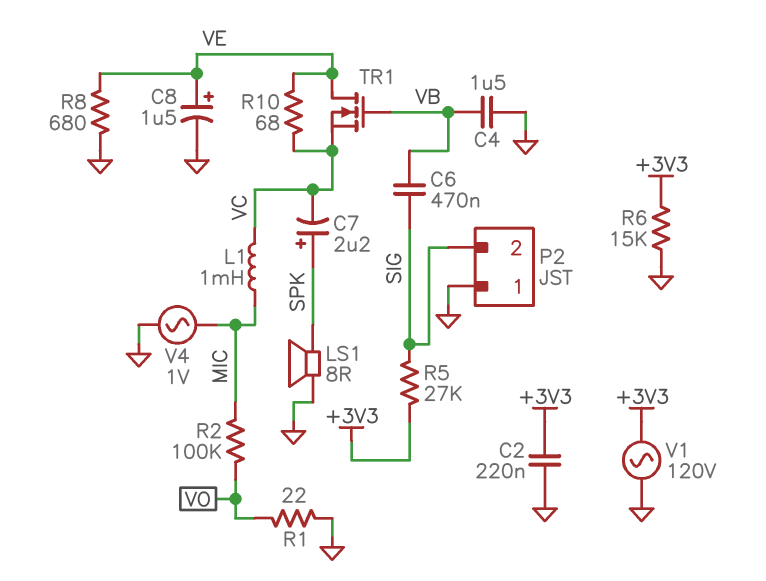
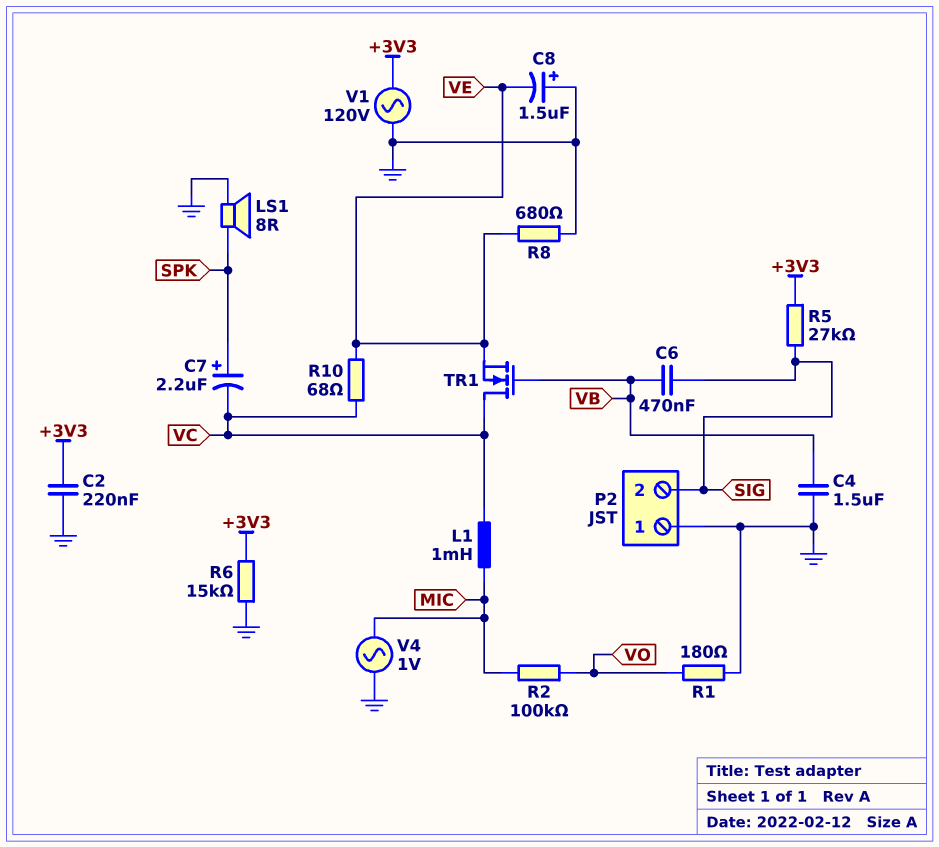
C8: 1.5uF (plus VE, minus GND) -> 1.5uF (plus GND, minus VE)
R1: 22 (GND, VO) -> 180 (GND, VO)
TR1: NMOS (G VB, D VE, S VC) -> NMOS (G VB, D VC, S VE)

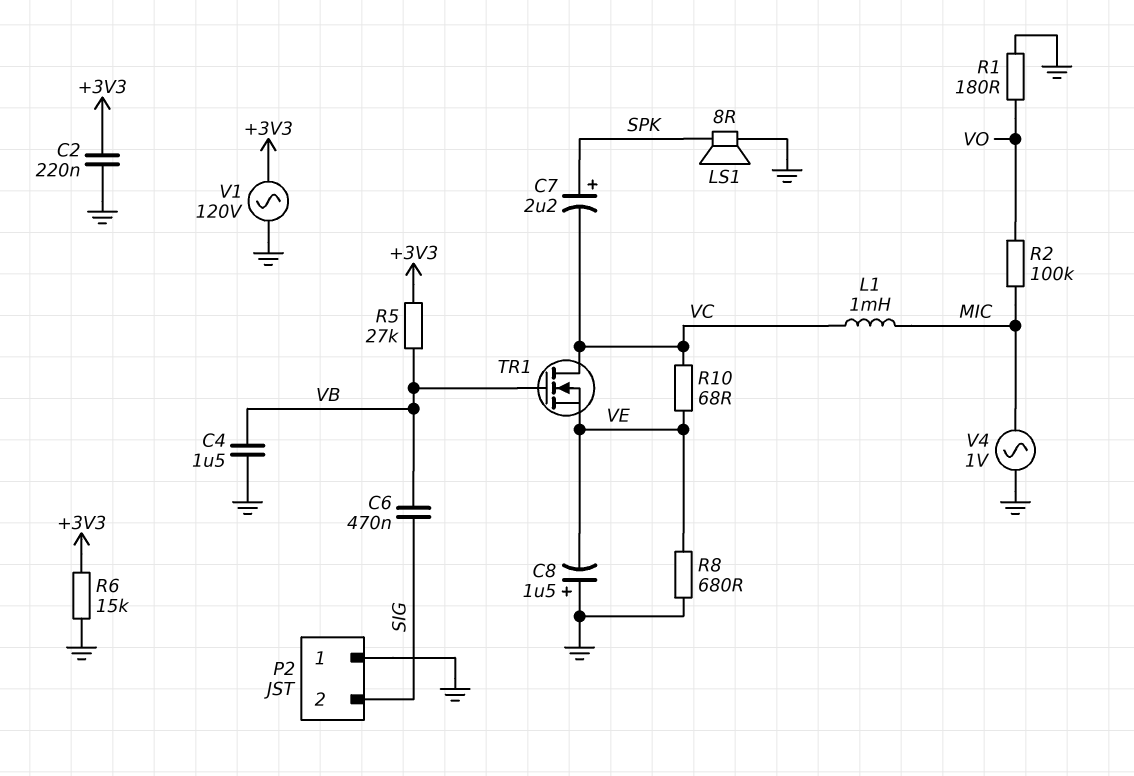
R5: 27k (+3V3, SIG) -> 27k (+3V3, VB)

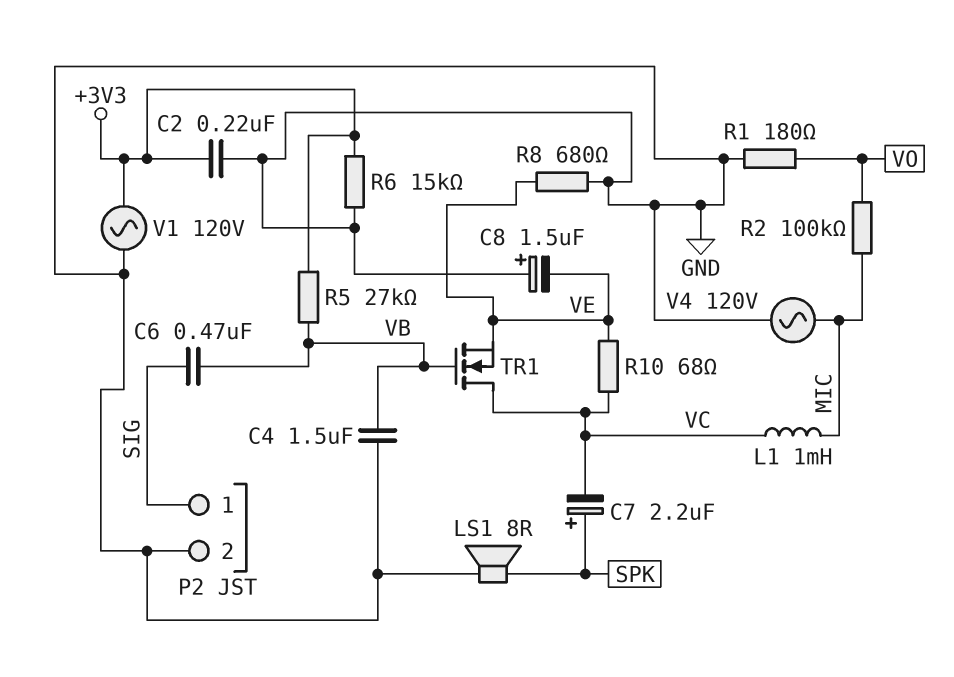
P2 pin 1: GND -> SIG
P2 pin 2: SIG -> GND
V4: AC 1V (GND, MIC) -> AC 120V (GND, MIC)

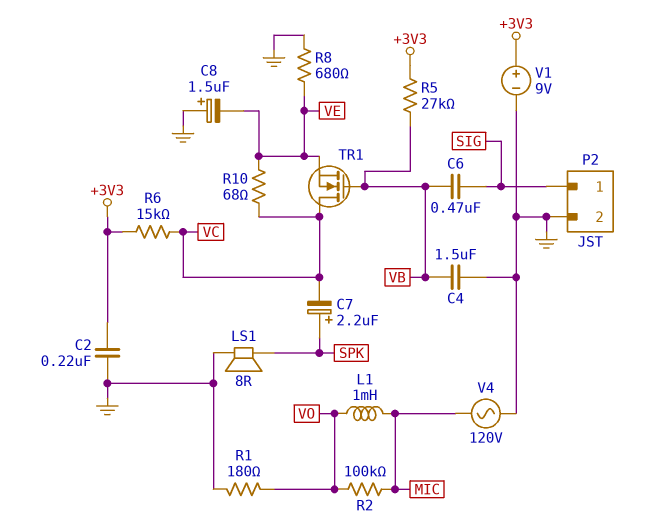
L1: 1mH (MIC, VC) -> 1mH (MIC, VO)
R6: 15k (+3V3, GND) -> 15k (+3V3, VC)
V1: AC 120V (+3V3, GND) -> 9V (plus +3V3, minus GND)

